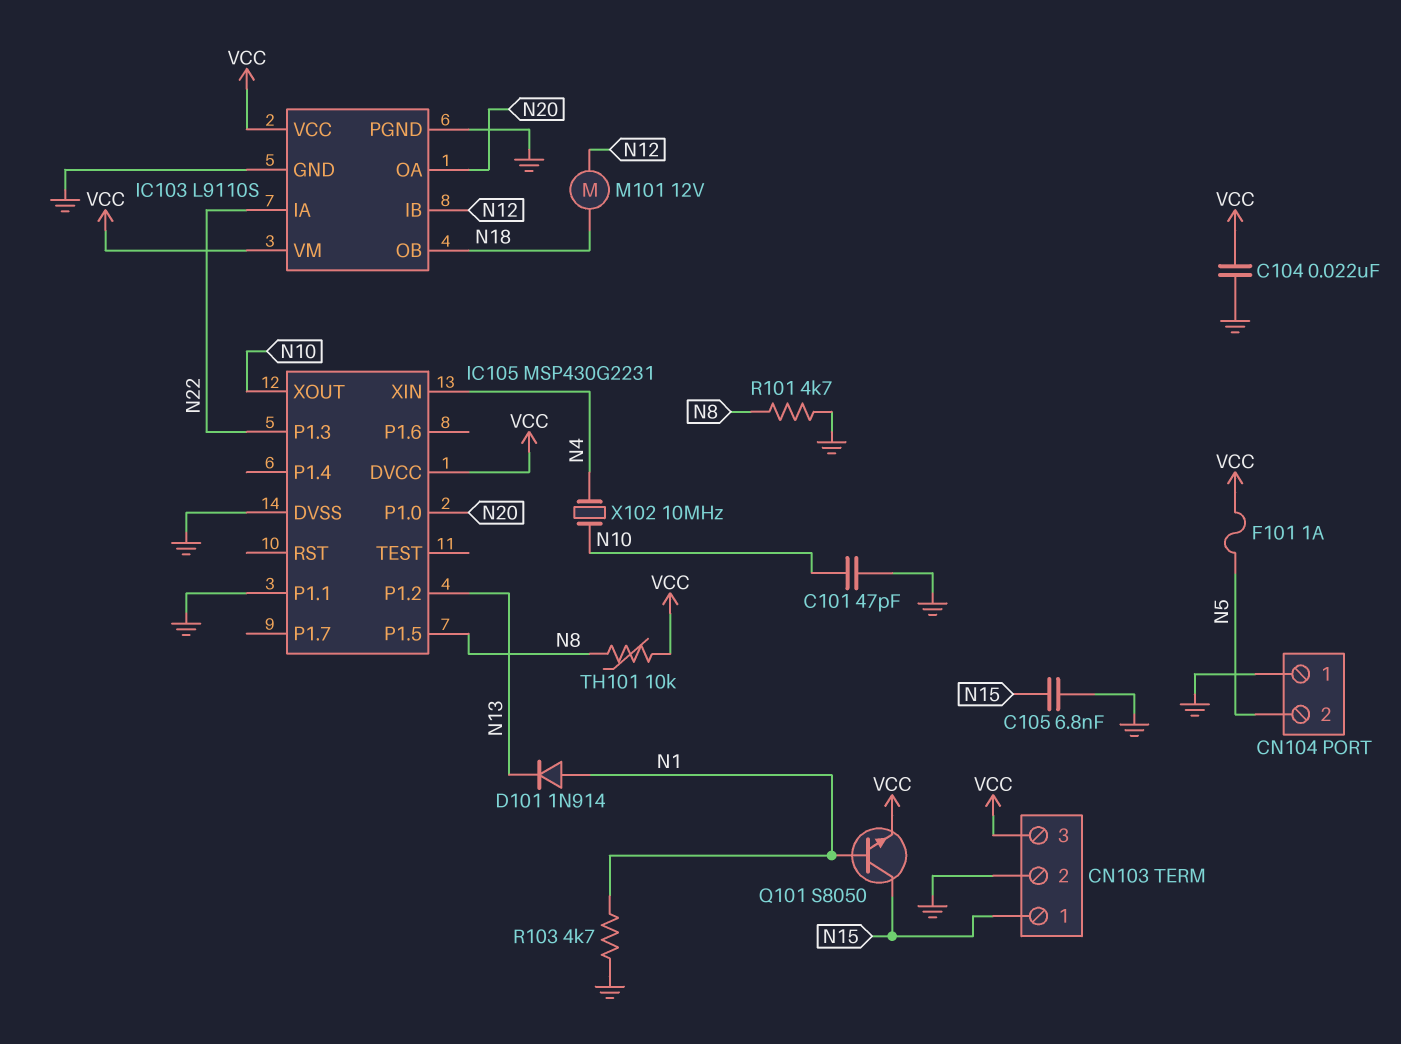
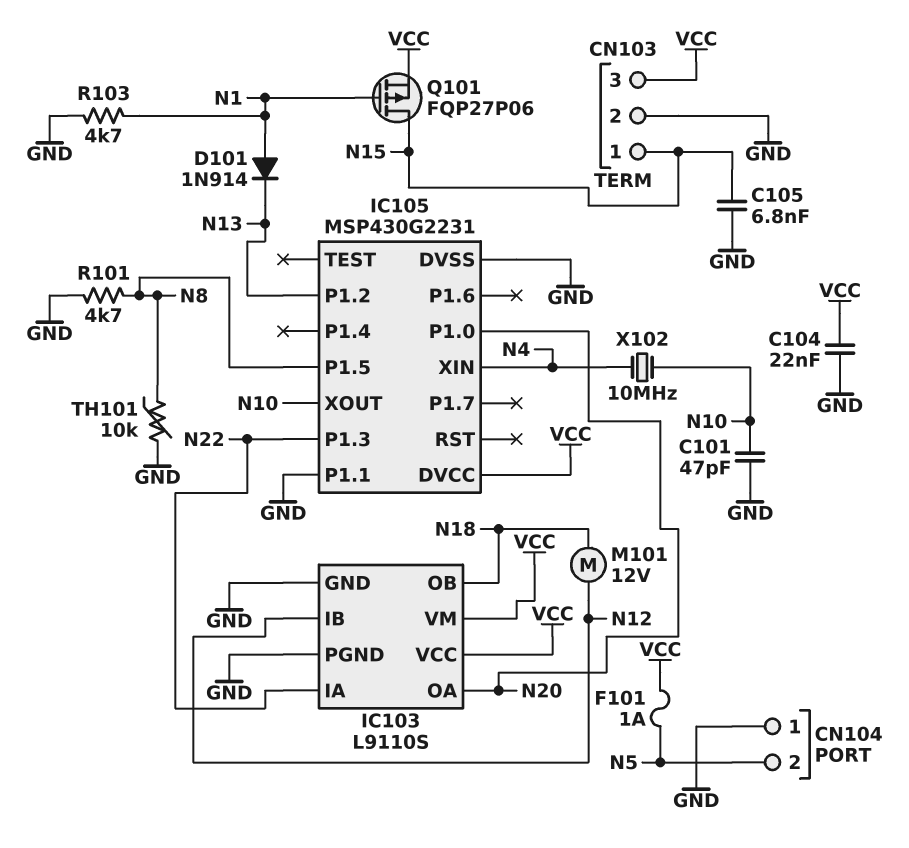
Q101: NPN S8050 (B N1, C N15, E VCC) -> PMOS FQP27P06 (G N1, D N15, S VCC)
TH101: 10k (N8, VCC) -> 10k (GND, N8)

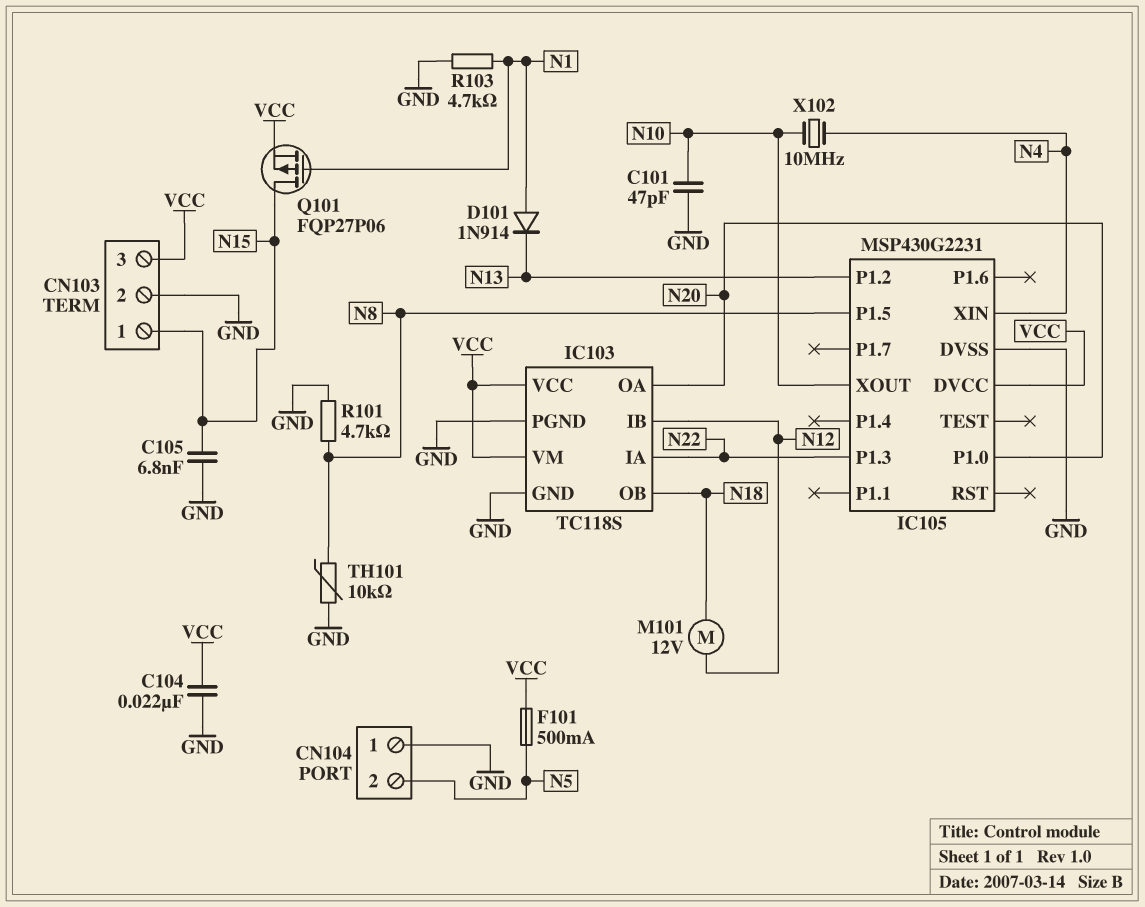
F101: 1A (N5, VCC) -> 500mA (N5, VCC)
IC103: L9110S -> TC118S
IC105 pin P1.1: GND -> none

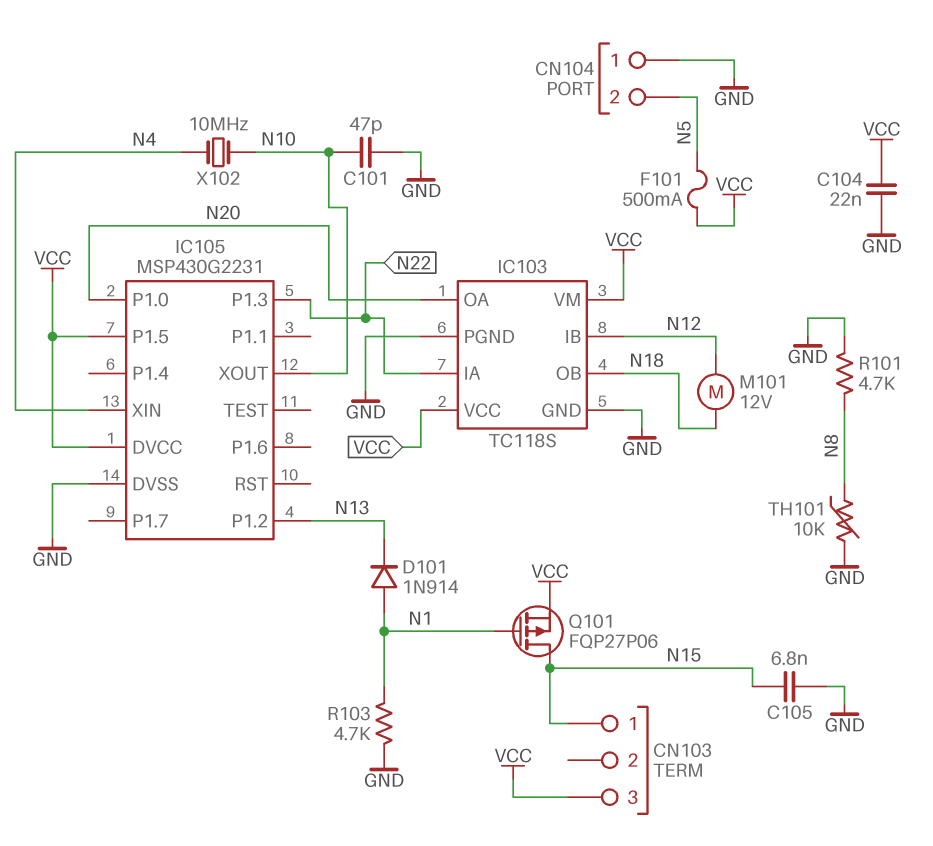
CN103 pin 2: GND -> none
IC105 pin P1.5: N8 -> VCC

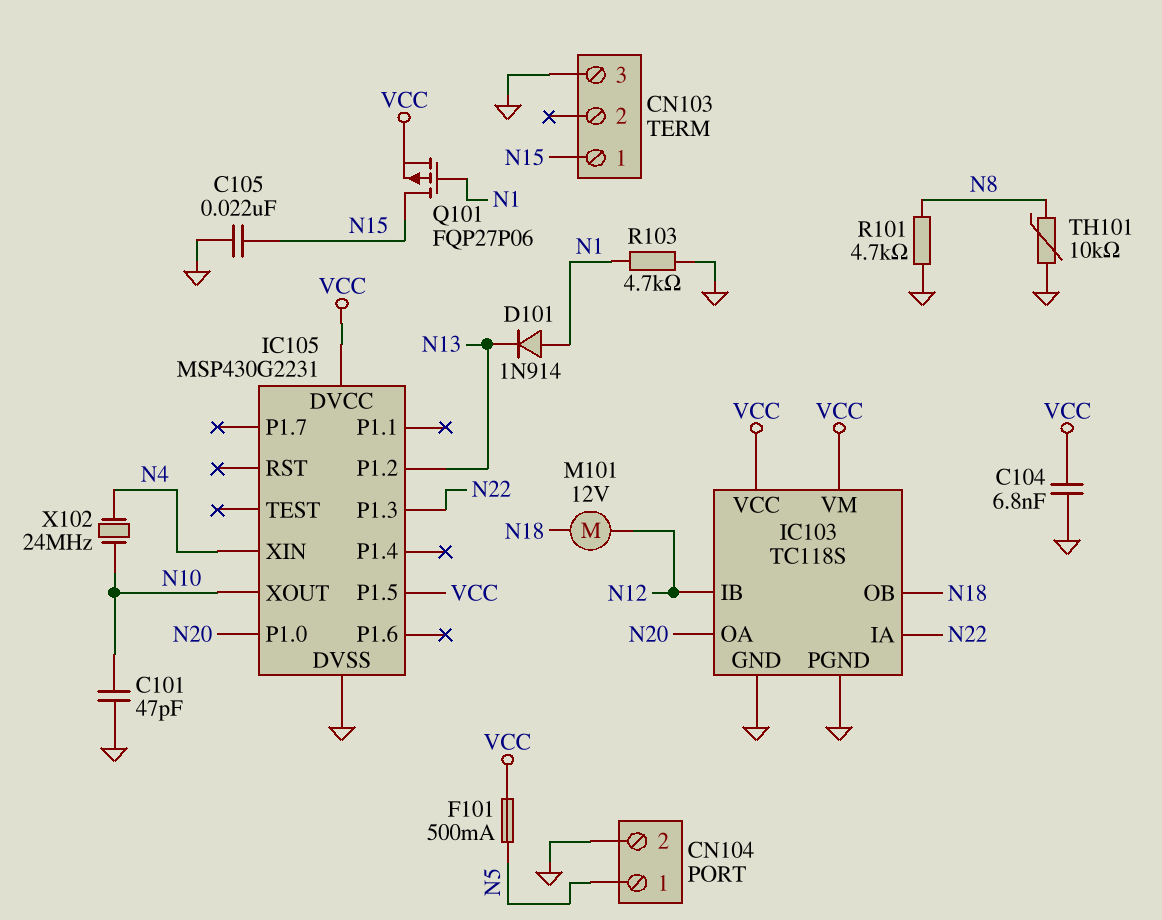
C104: 22nF (GND, VCC) -> 6.8nF (GND, VCC)
C105: 6.8nF (GND, N15) -> 22nF (GND, N15)
CN103 pin 3: VCC -> GND
CN104 pin 1: GND -> N5
CN104 pin 2: N5 -> GND
X102: 10MHz (N4, N10) -> 24MHz (N4, N10)

